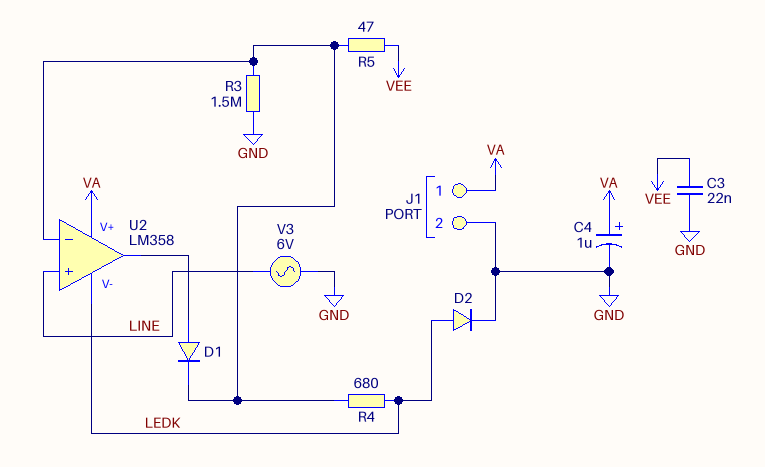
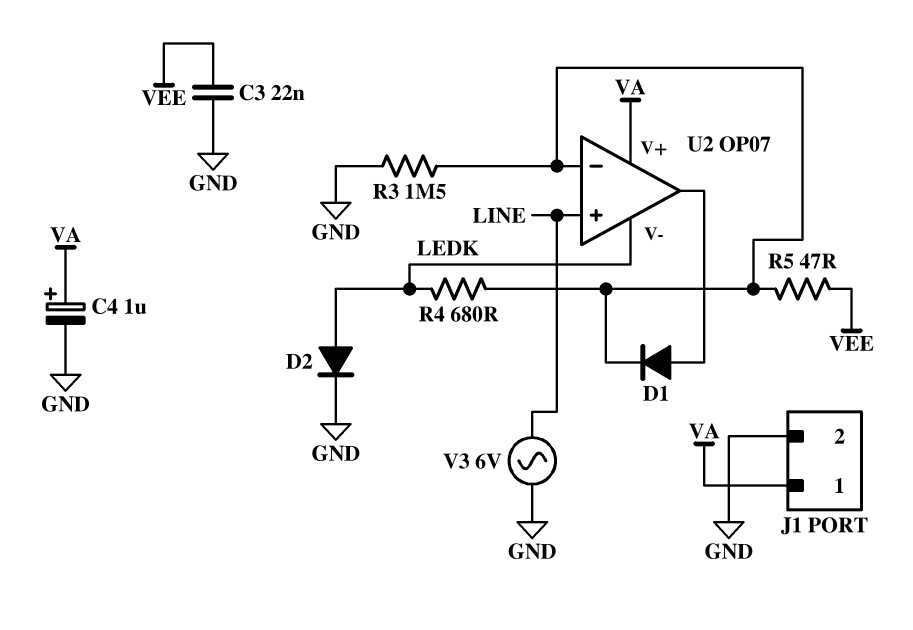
U2: LM358 -> OP07

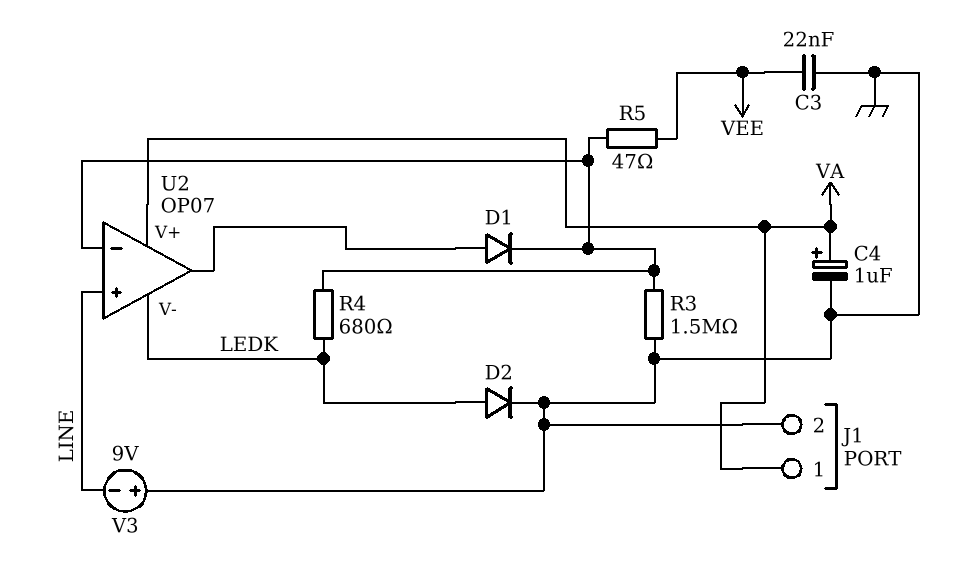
V3: AC 6V (GND, LINE) -> 9V (plus GND, minus LINE)

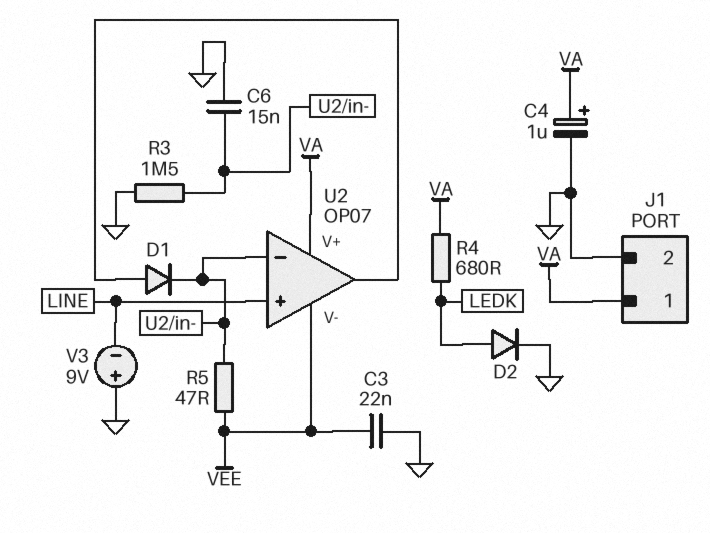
C6: none -> 15nF (GND, U2/in-)
R4: 680 (LEDK, U2/in-) -> 680 (LEDK, VA)
U2 pin V-: LEDK -> VEE

